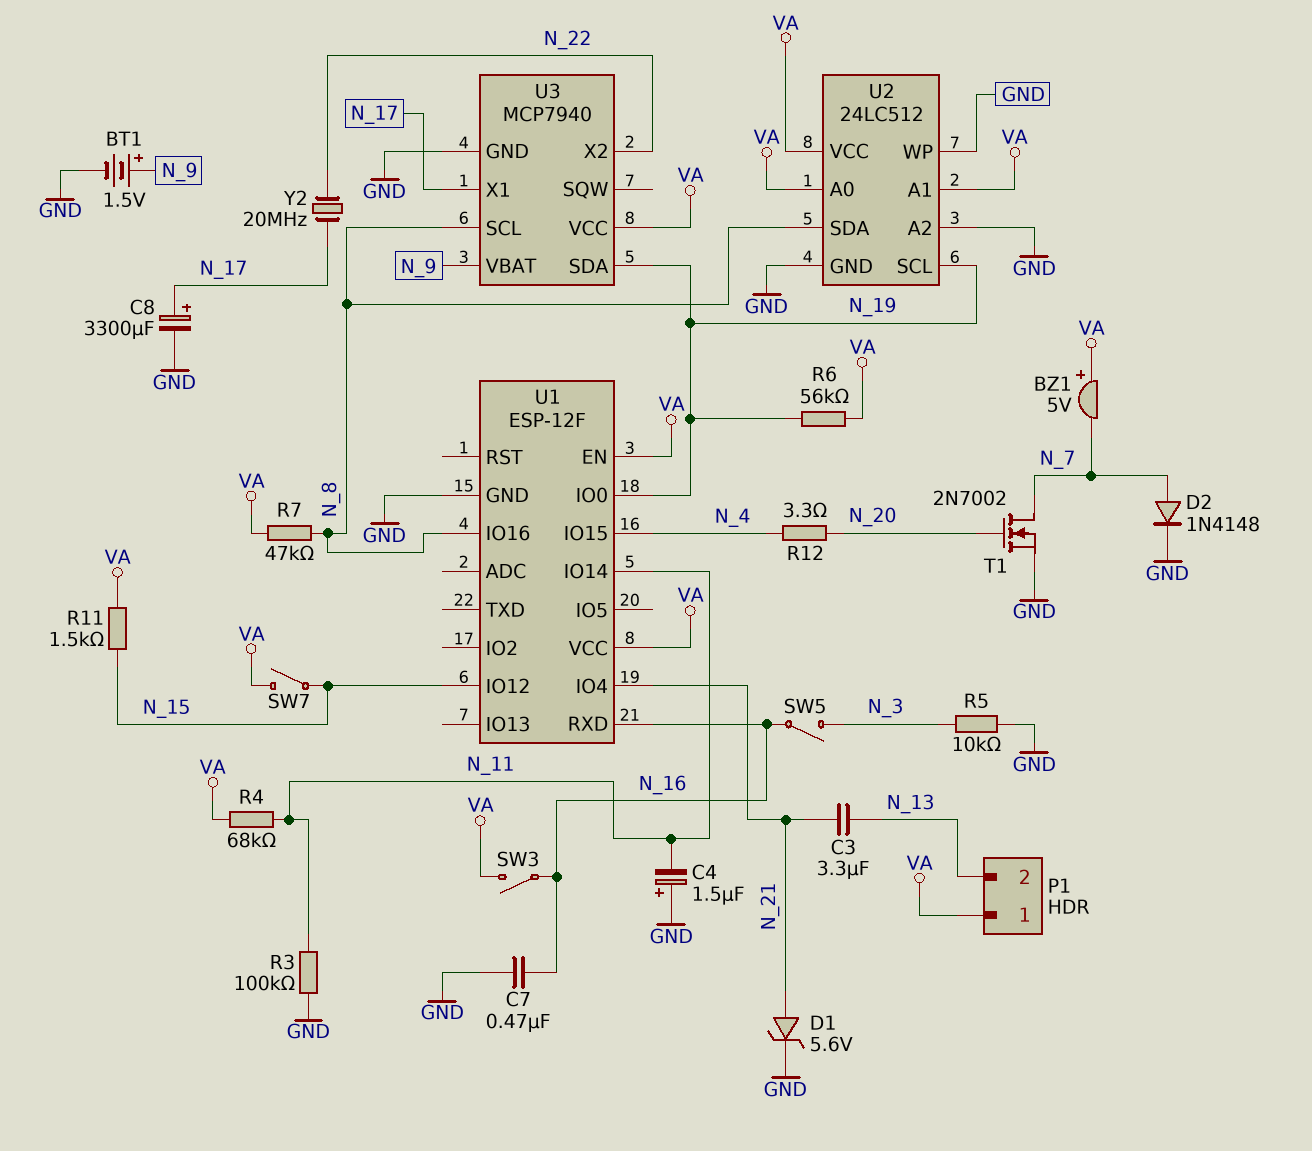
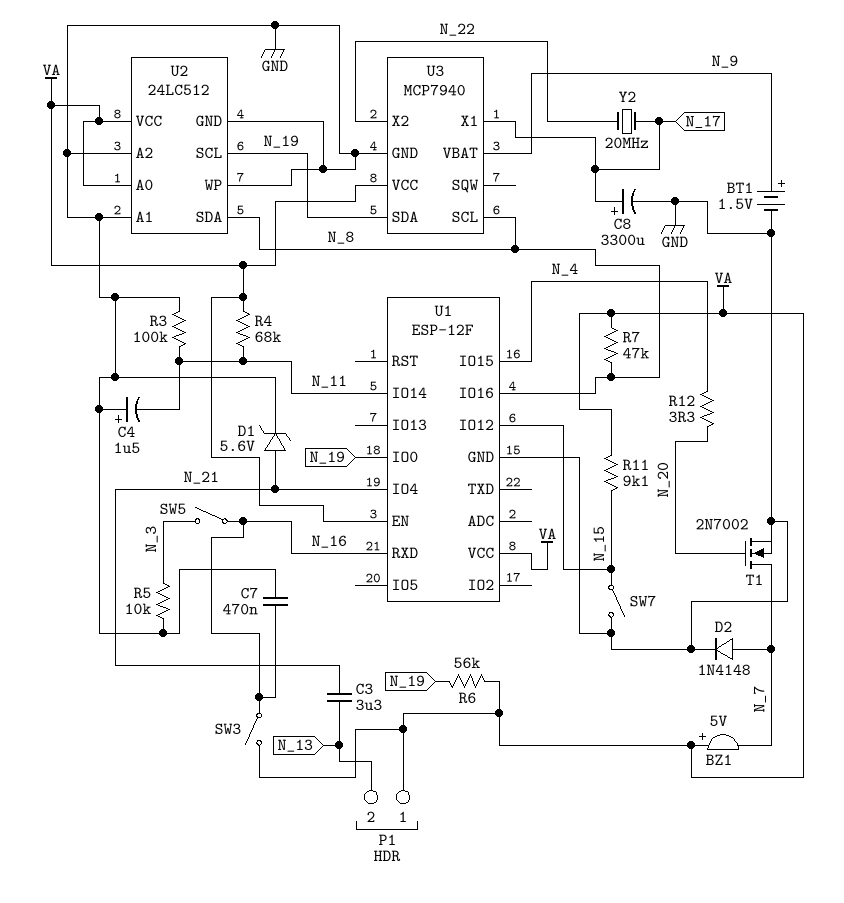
R11: 1.5k (N_15, VA) -> 9.1k (N_15, VA)
SW7: switch (N_15, VA) -> switch (GND, N_15)
U2 pin A1: VA -> GND

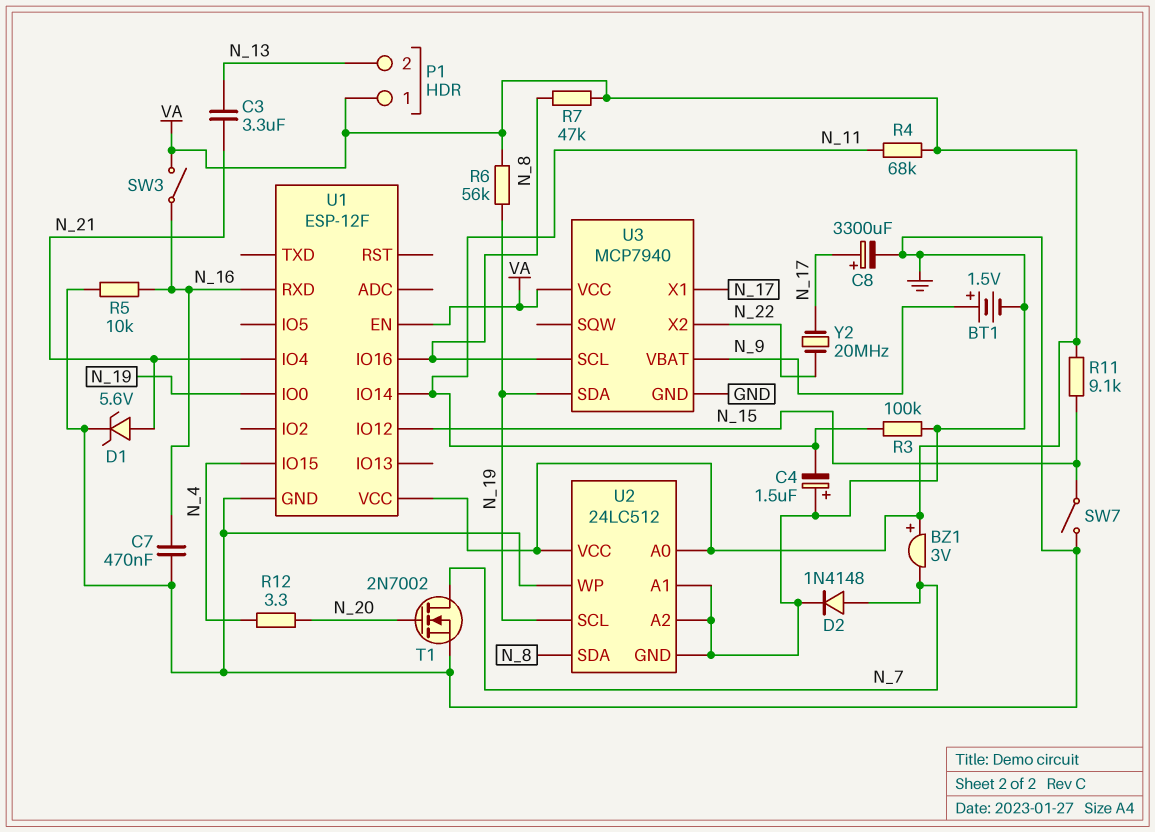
BZ1: buzzer 5V (plus VA, minus N_7) -> buzzer 3V (plus VA, minus N_7)
R5: 10k (GND, N_3) -> 10k (GND, N_16)
SW5: switch (N_3, N_16) -> none

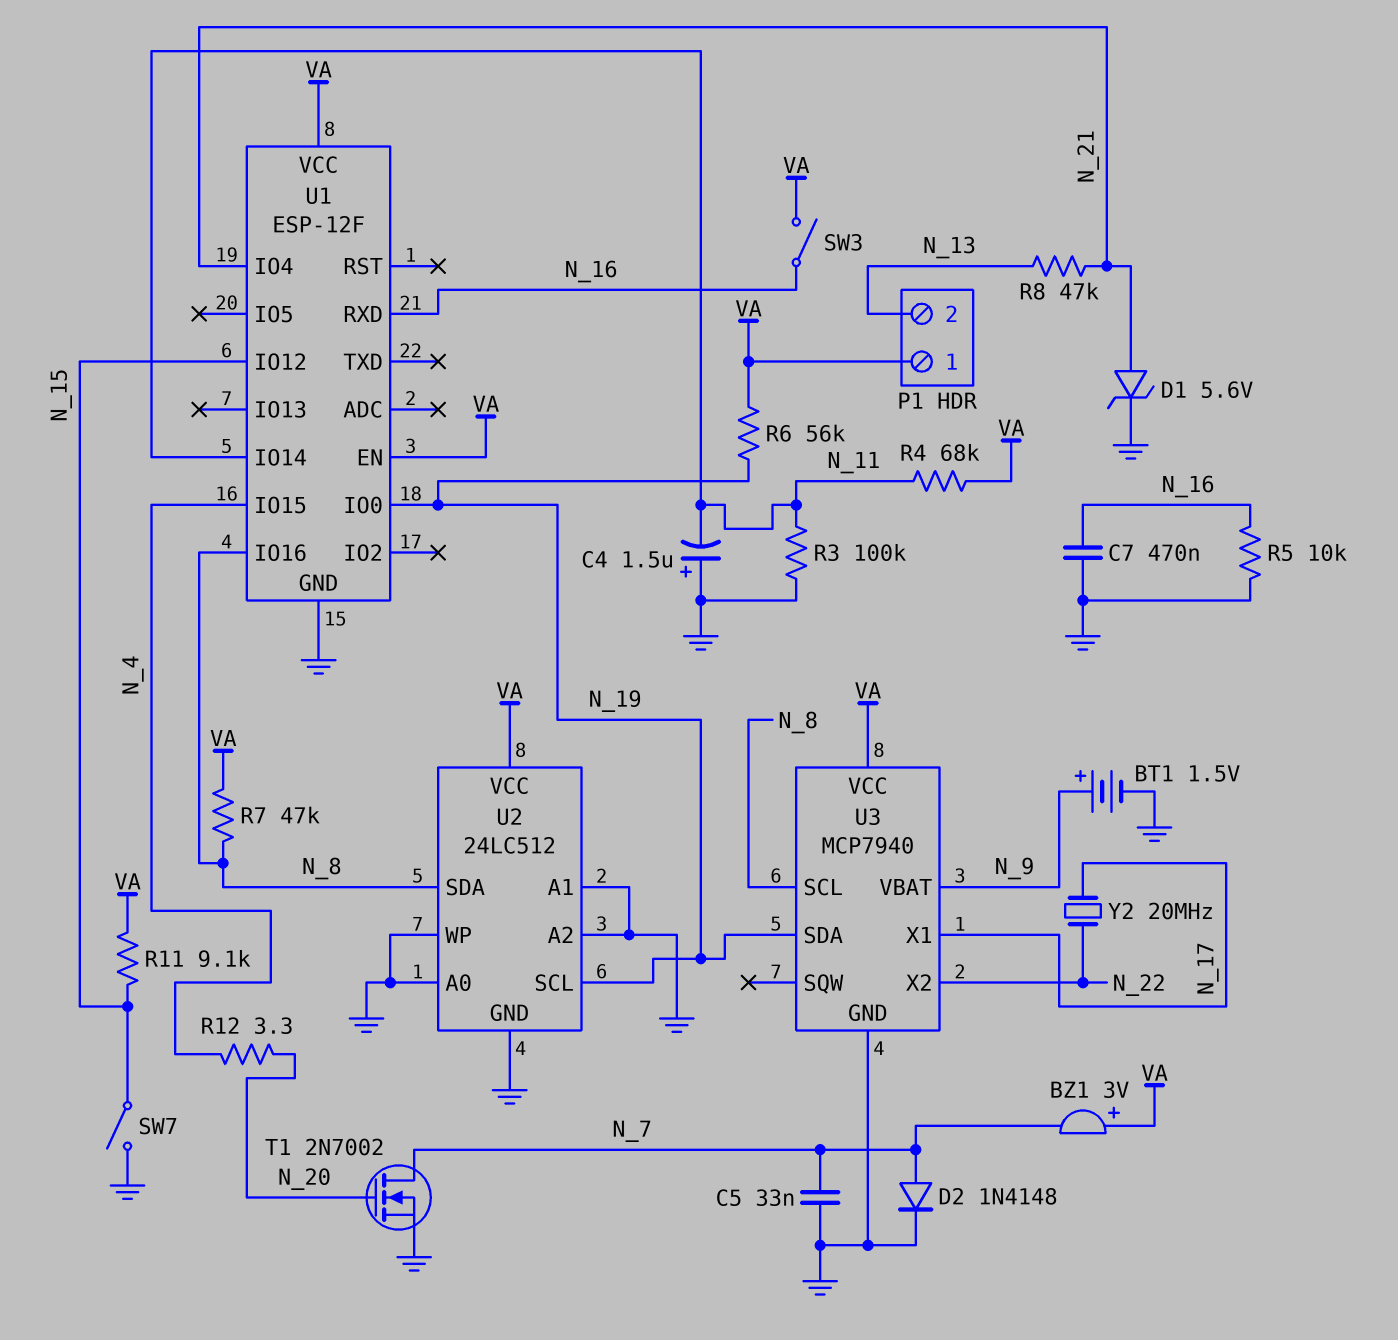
C3: 3.3uF (N_13, N_21) -> none
C5: none -> 33nF (GND, N_7)
C8: 3300uF (plus N_17, minus GND) -> none
R8: none -> 47k (N_13, N_21)
U2 pin A0: VA -> GND

